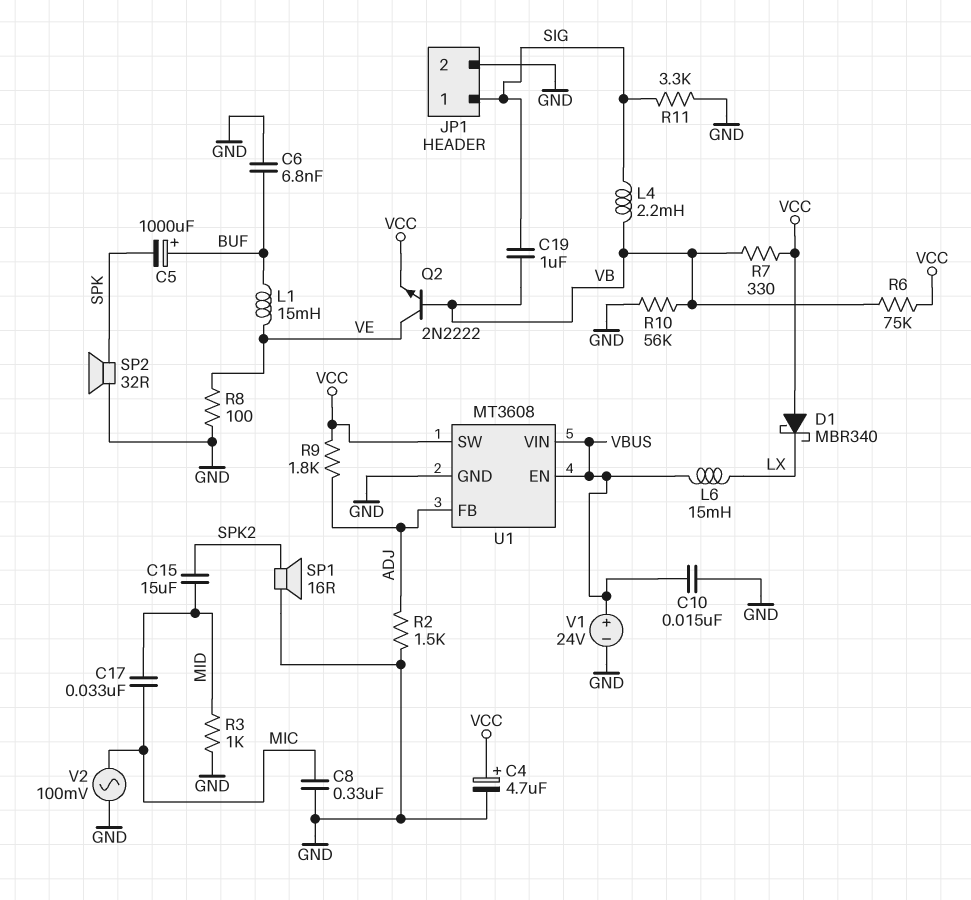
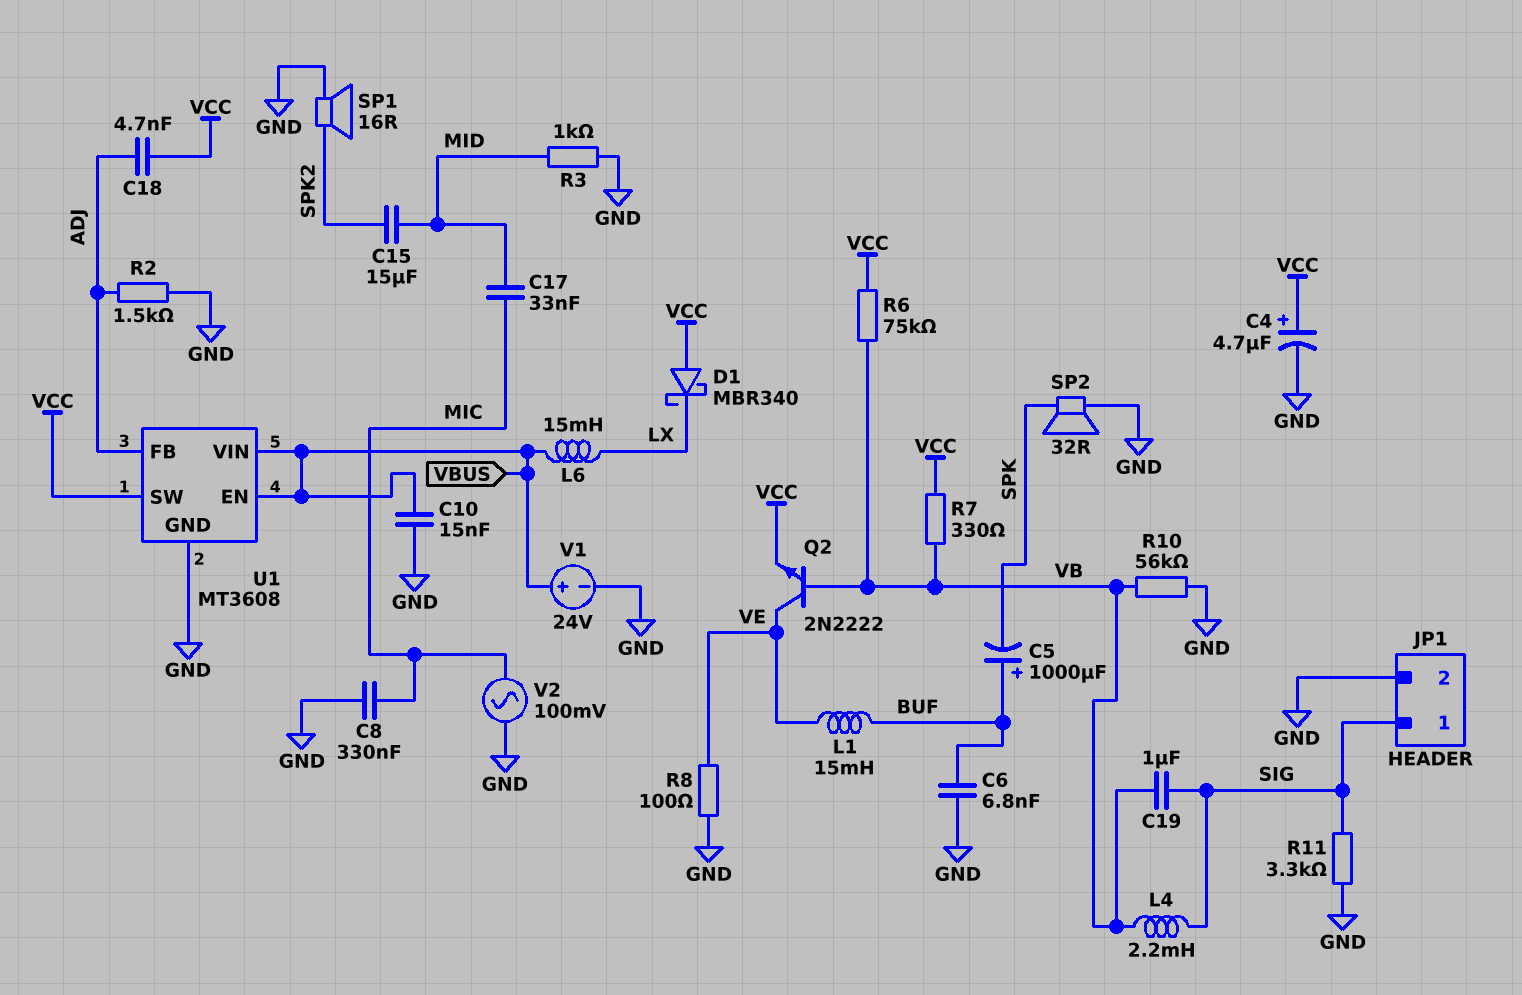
C18: none -> 4.7nF (ADJ, VCC)
R9: 1.8k (ADJ, VCC) -> none

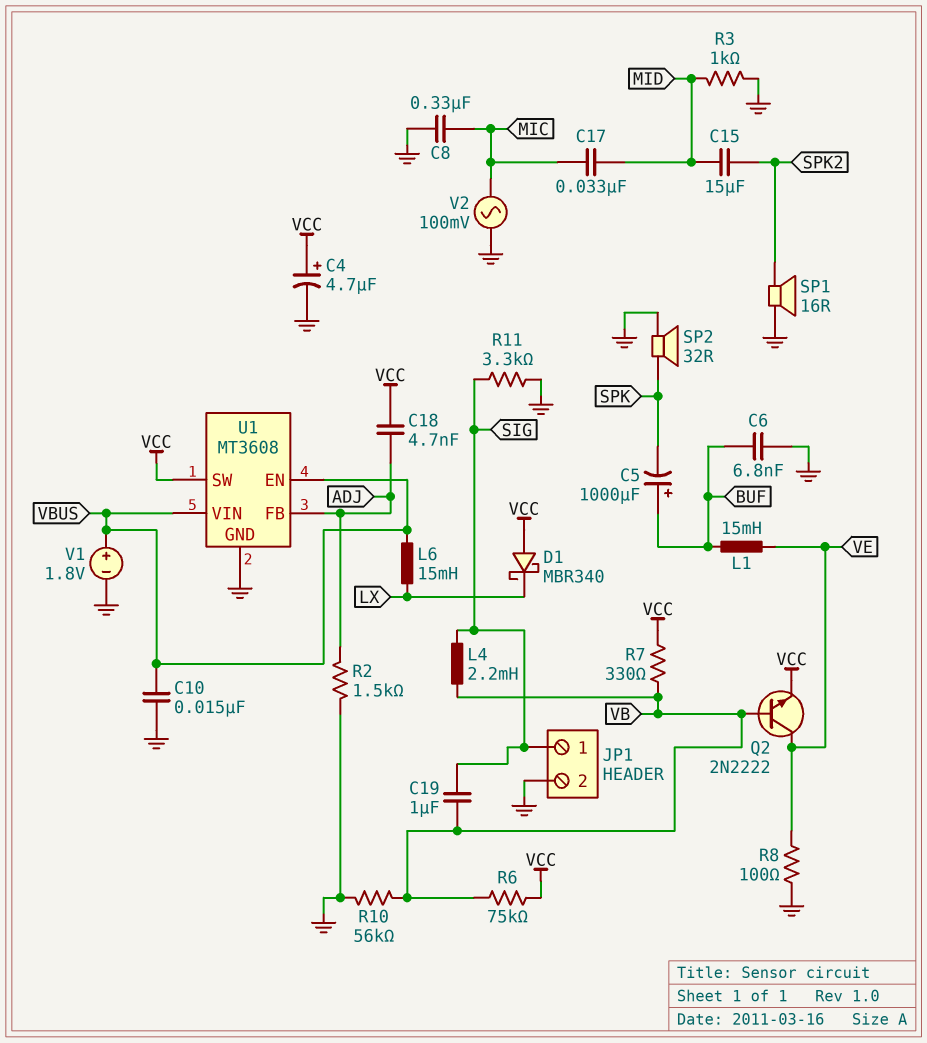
V1: 24V (plus VBUS, minus GND) -> 1.8V (plus VBUS, minus GND)

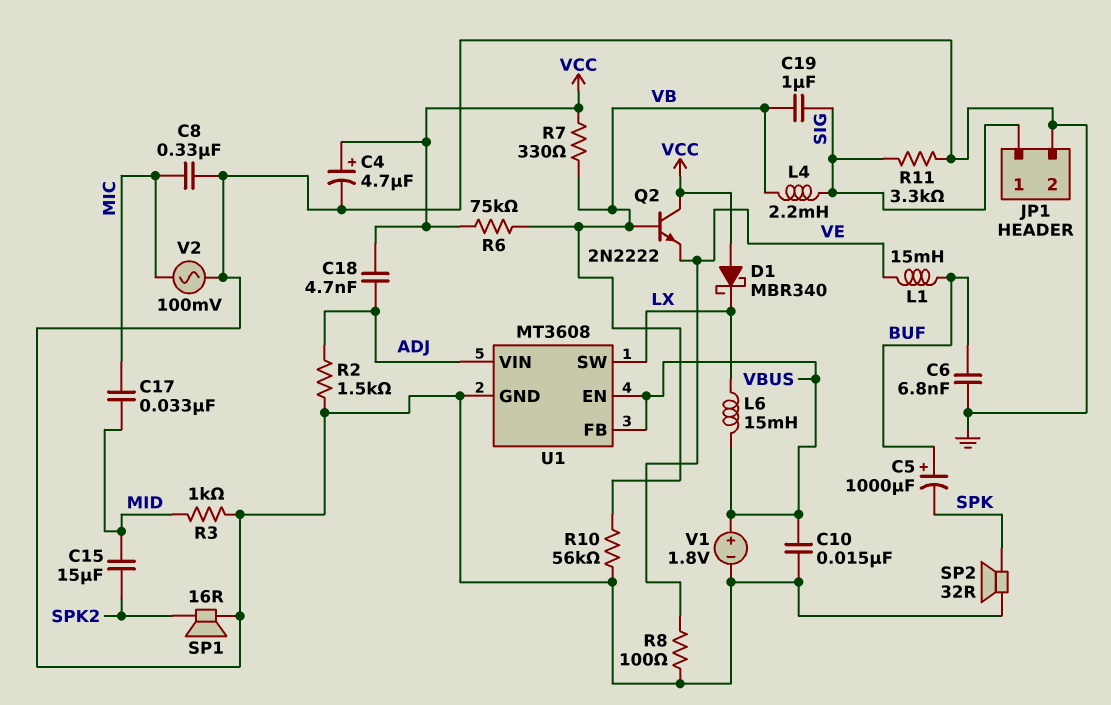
Q2: NPN 2N2222 (B VB, C VE, E VCC) -> NPN 2N2222 (B VB, C VCC, E VE)
U1 pin FB: ADJ -> VBUS
U1 pin SW: VCC -> LX
U1 pin VIN: VBUS -> ADJ

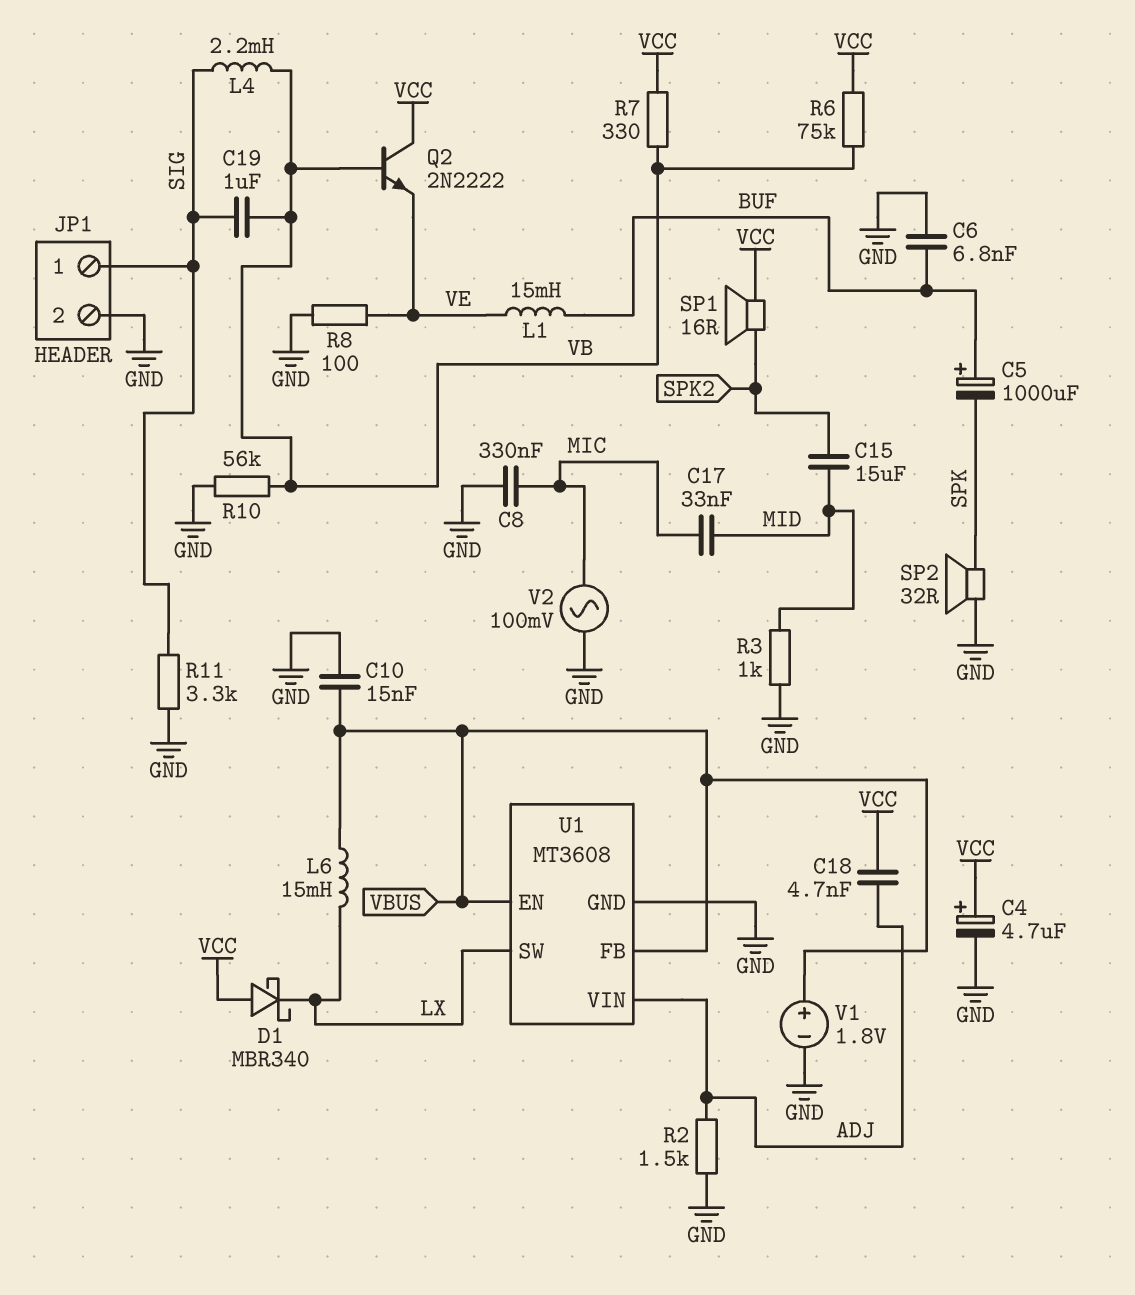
SP1: speaker 16R (GND, SPK2) -> speaker 16R (SPK2, VCC)

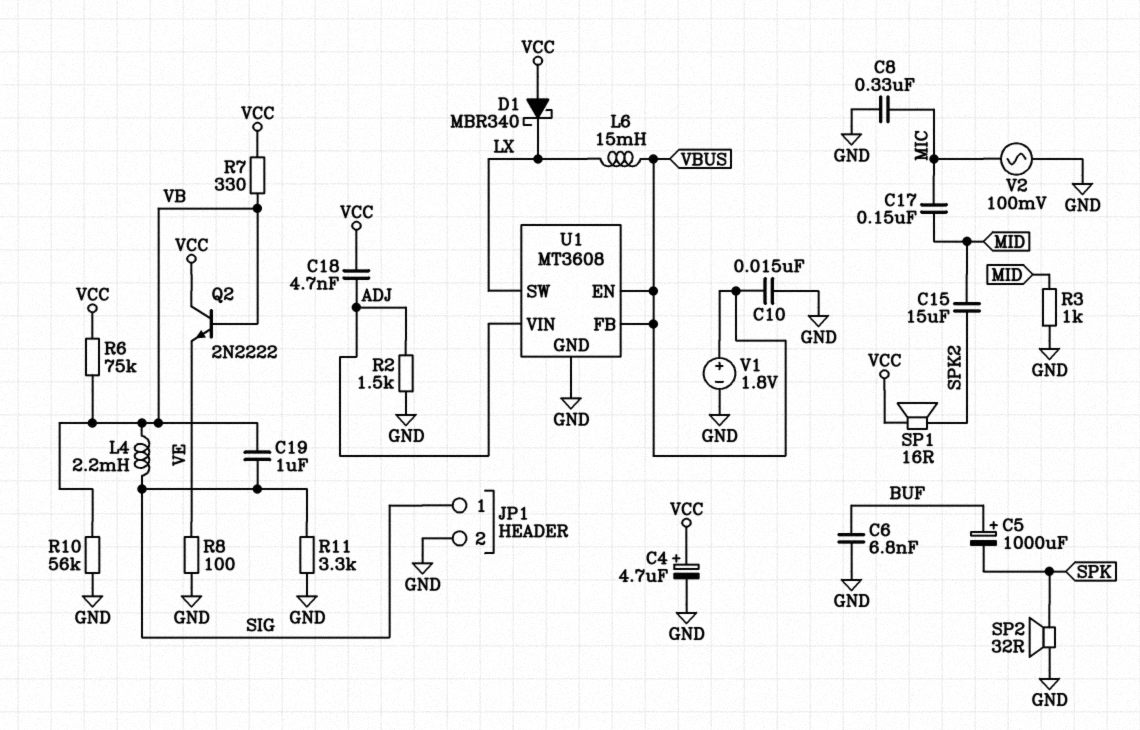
C17: 33nF (MIC, MID) -> 150nF (MIC, MID)
L1: 15mH (BUF, VE) -> none

